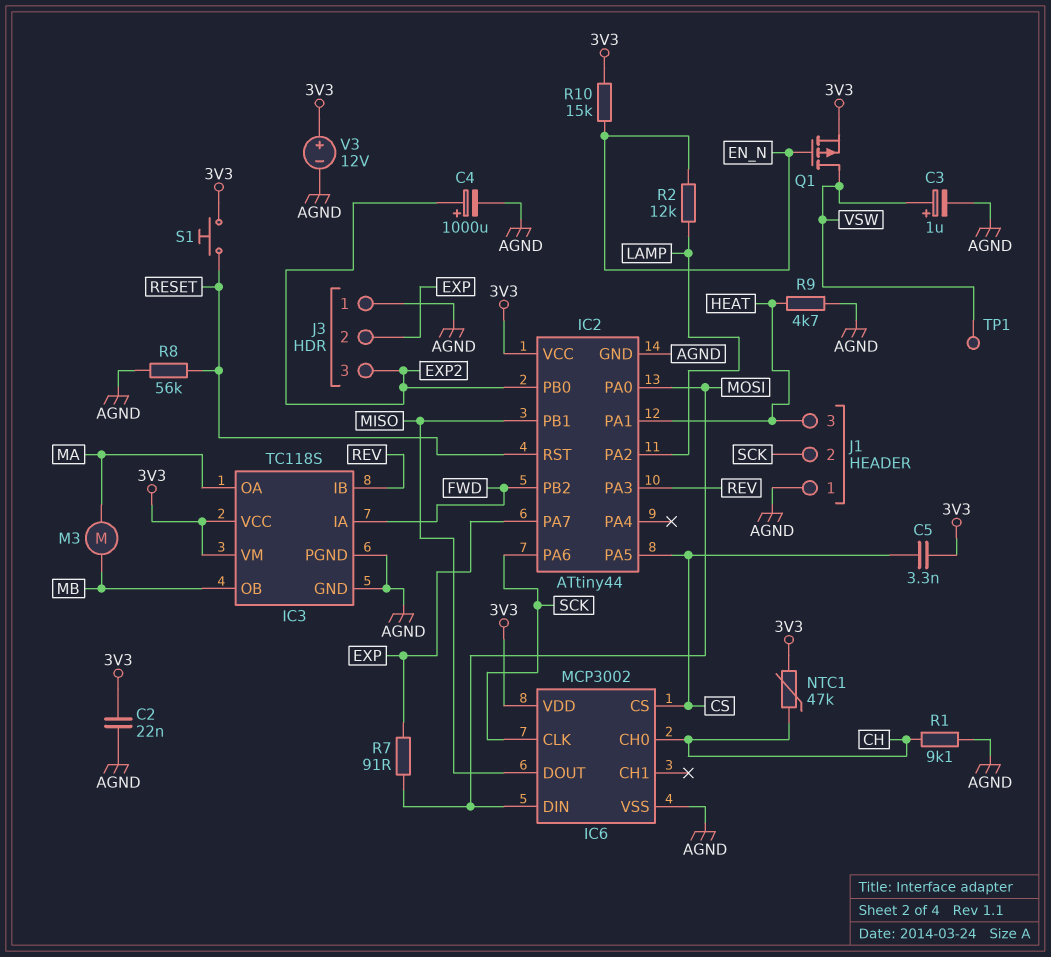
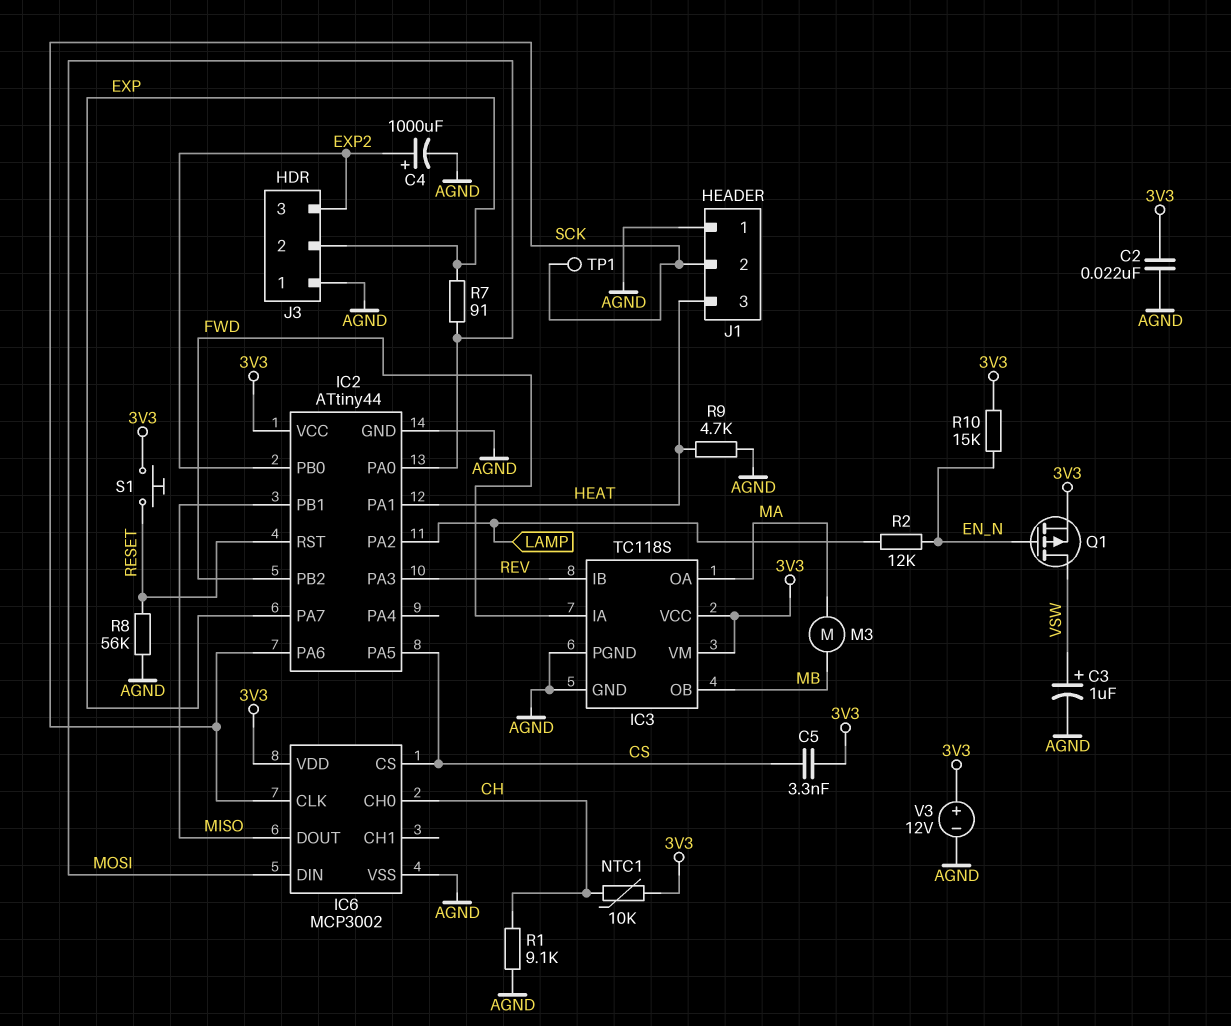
NTC1: 47k (3V3, CH) -> 10k (3V3, CH)
TP1: test point (VSW) -> test point (SCK)

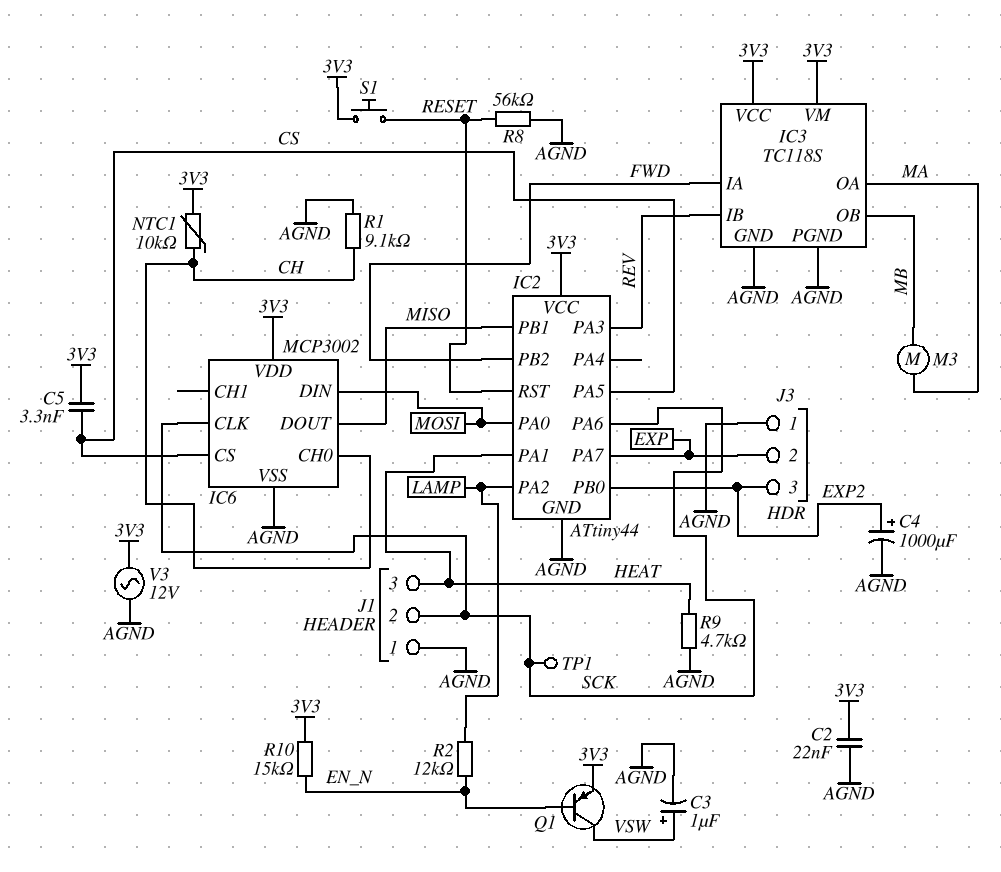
Q1: PMOS (G EN_N, D VSW, S 3V3) -> PNP (B EN_N, C VSW, E 3V3)
R7: 91 (EXP, MOSI) -> none
V3: 12V (plus 3V3, minus AGND) -> AC 12V (3V3, AGND)

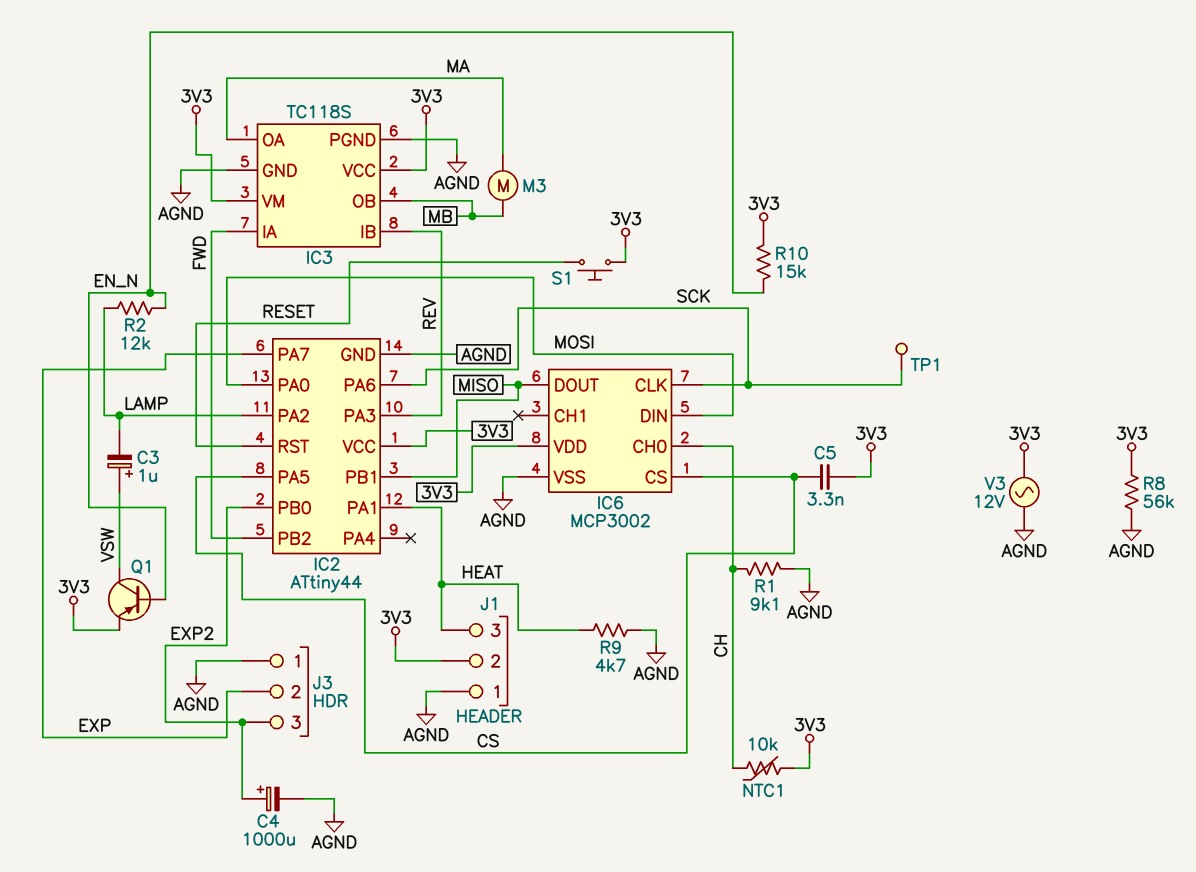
C2: 22nF (3V3, AGND) -> none
C3: 1uF (plus VSW, minus AGND) -> 1uF (plus VSW, minus LAMP)
J1 pin 2: SCK -> 3V3
R8: 56k (AGND, RESET) -> 56k (3V3, AGND)

